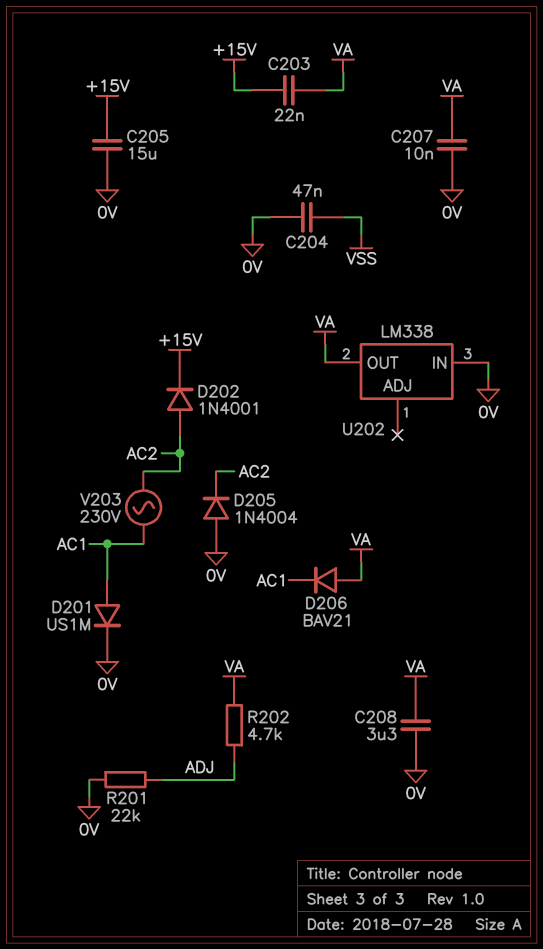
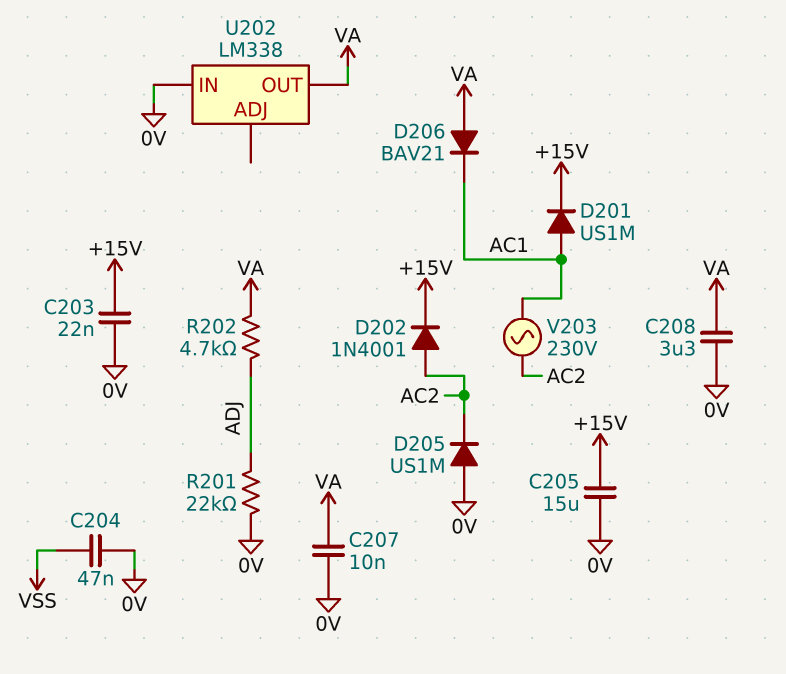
C203: 22nF (+15V, VA) -> 22nF (+15V, 0V)
D201: diode US1M (A AC1, K 0V) -> diode US1M (A AC1, K +15V)
D205: diode 1N4004 (A 0V, K AC2) -> diode US1M (A 0V, K AC2)

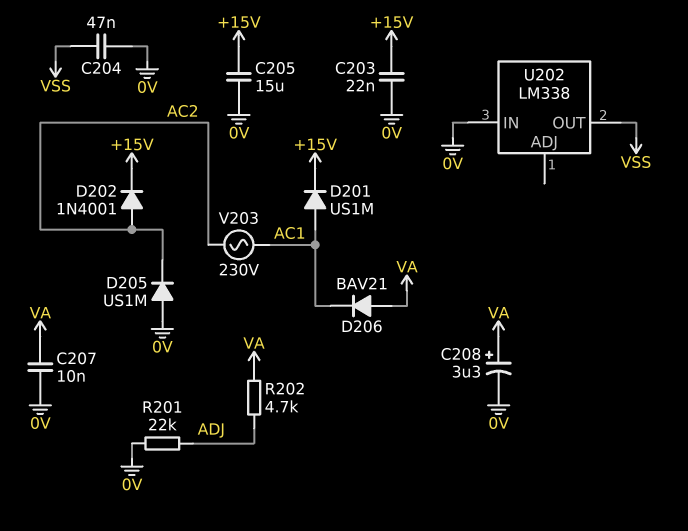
C208: 3.3uF (0V, VA) -> 3.3uF (plus VA, minus 0V)
U202 pin OUT: VA -> VSS

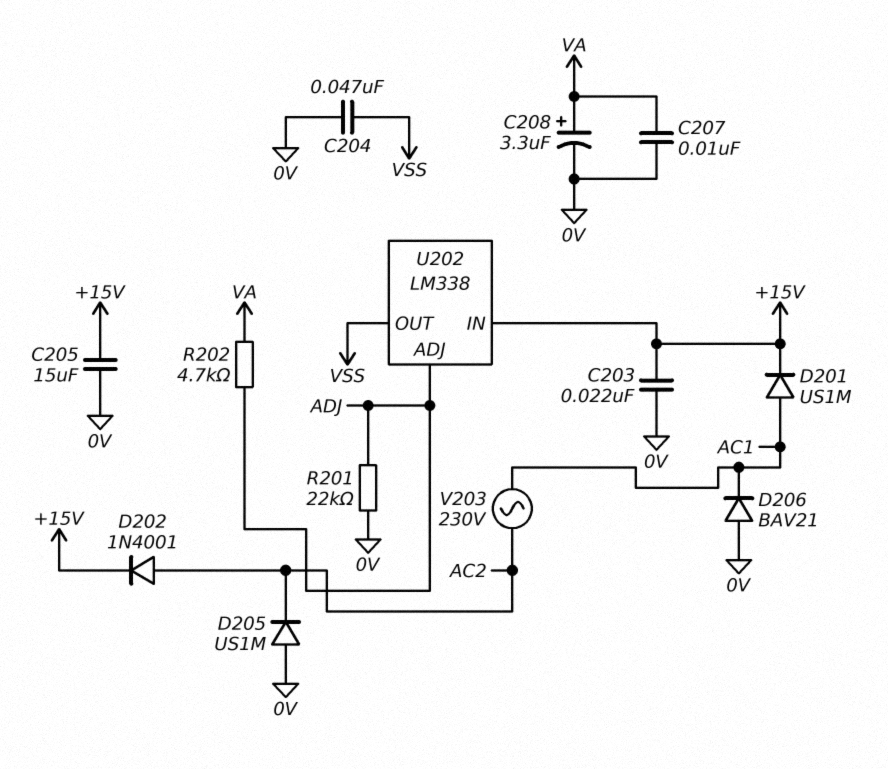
D206: diode BAV21 (A VA, K AC1) -> diode BAV21 (A 0V, K AC1)
U202 pin ADJ: none -> ADJ
U202 pin IN: 0V -> +15V

